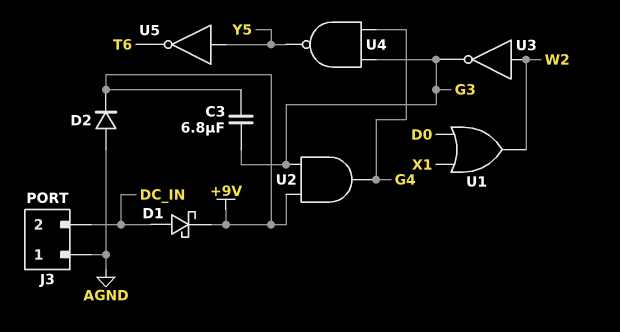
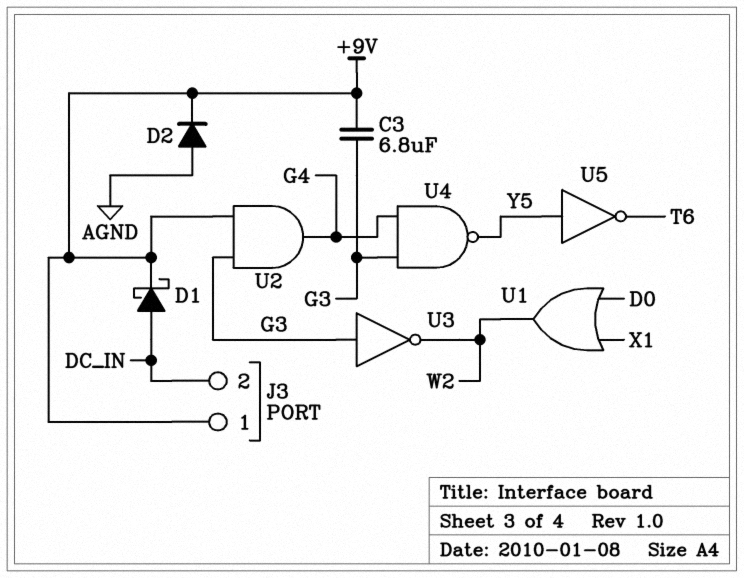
J3 pin 1: AGND -> +9V
U3: NOT (in W2, out G3) -> NOT (in G3, out W2)

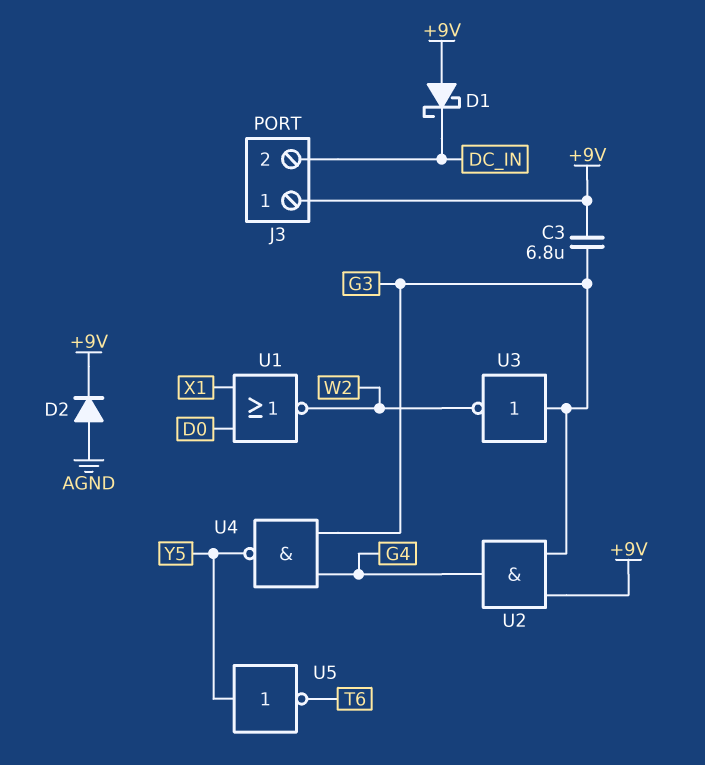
D1: schottky (A DC_IN, K +9V) -> schottky (A +9V, K DC_IN)
U1: OR (in D0, in X1, out W2) -> NOR (in D0, in X1, out W2)

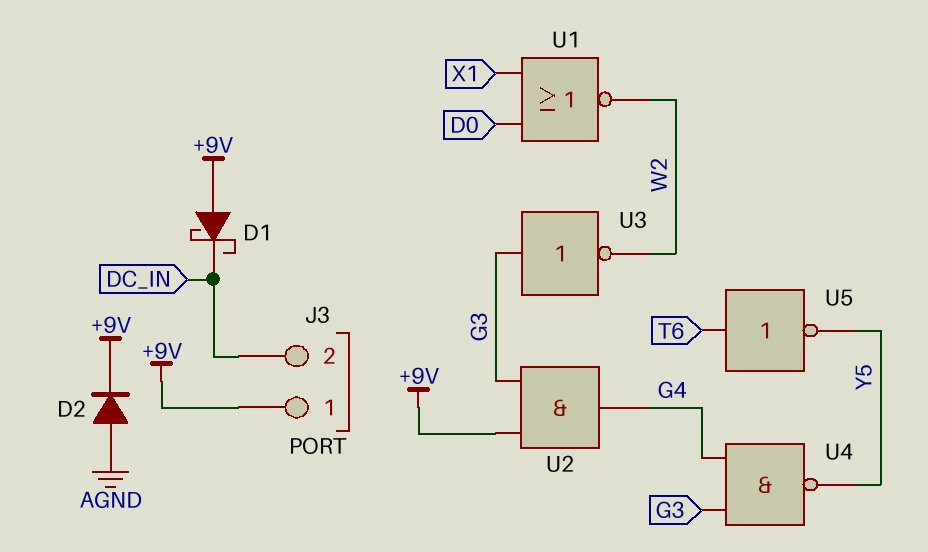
C3: 6.8uF (+9V, G3) -> none
U5: NOT (in Y5, out T6) -> NOT (in T6, out Y5)

